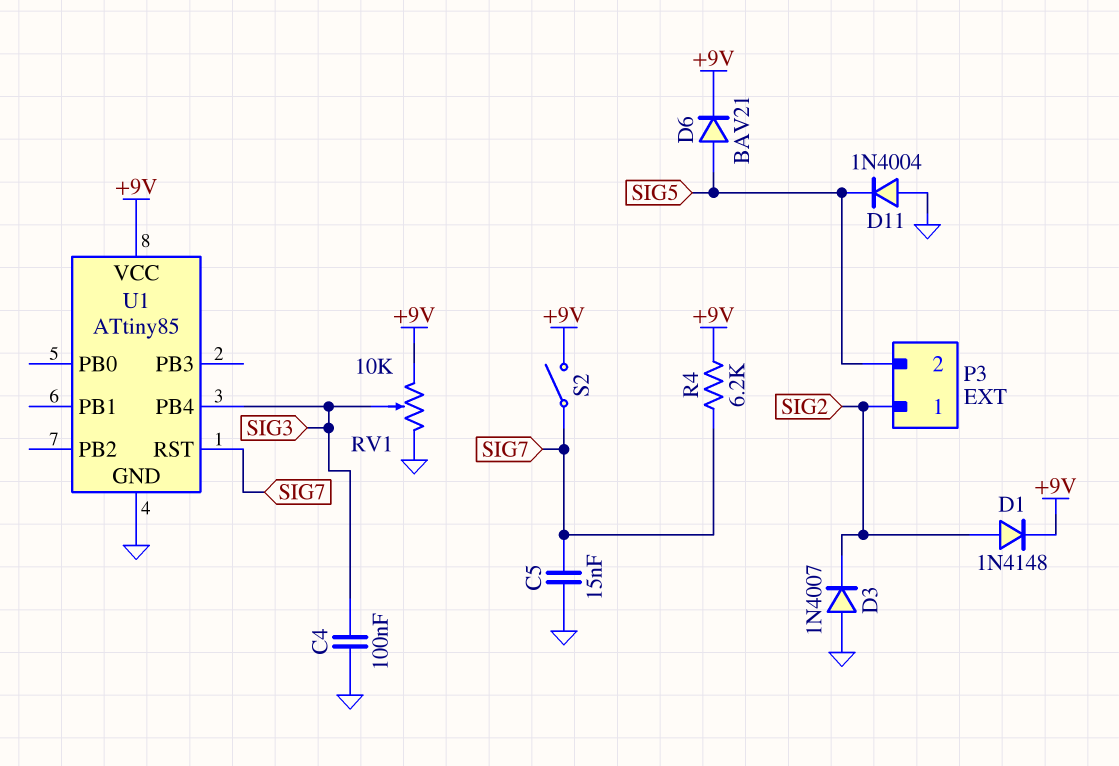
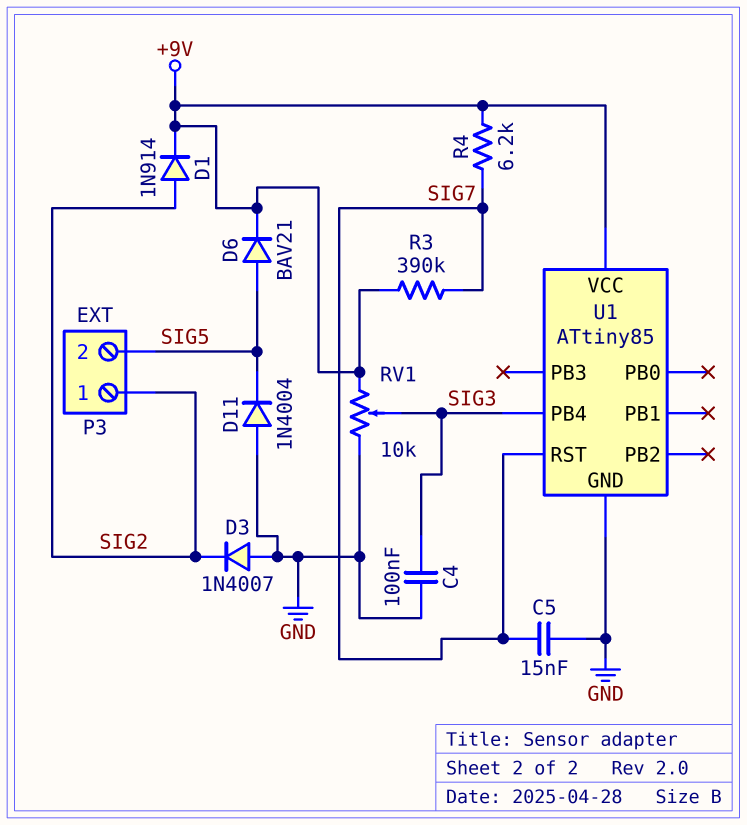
D1: diode 1N4148 (A SIG2, K +9V) -> diode 1N914 (A SIG2, K +9V)
R3: none -> 390k (+9V, SIG7)
S2: switch (+9V, SIG7) -> none

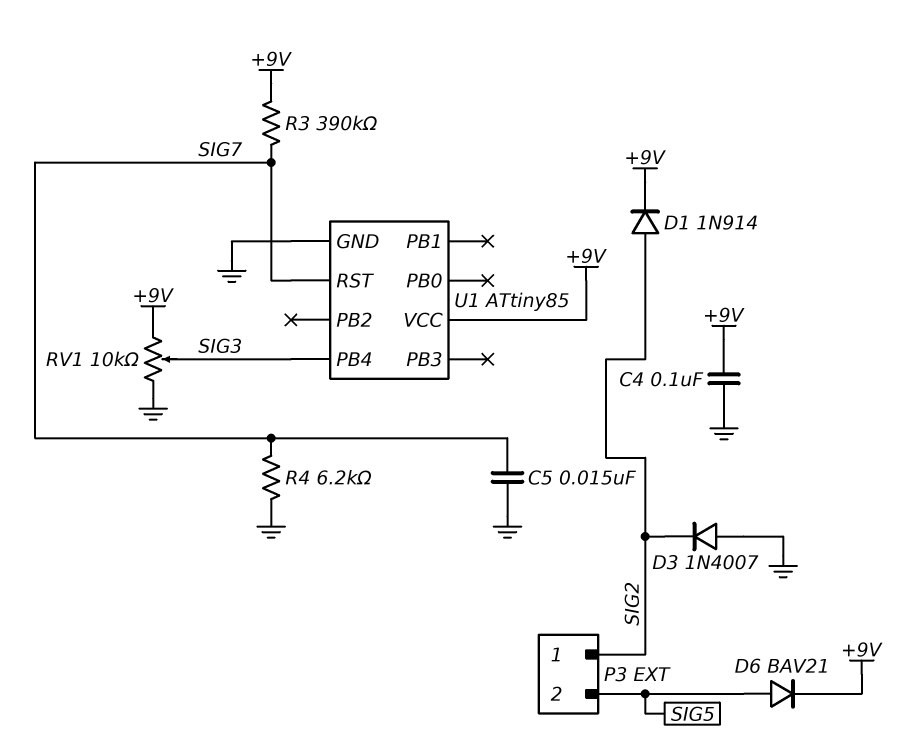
C4: 100nF (GND, SIG3) -> 100nF (+9V, GND)
D11: diode 1N4004 (A GND, K SIG5) -> none
R4: 6.2k (+9V, SIG7) -> 6.2k (GND, SIG7)

